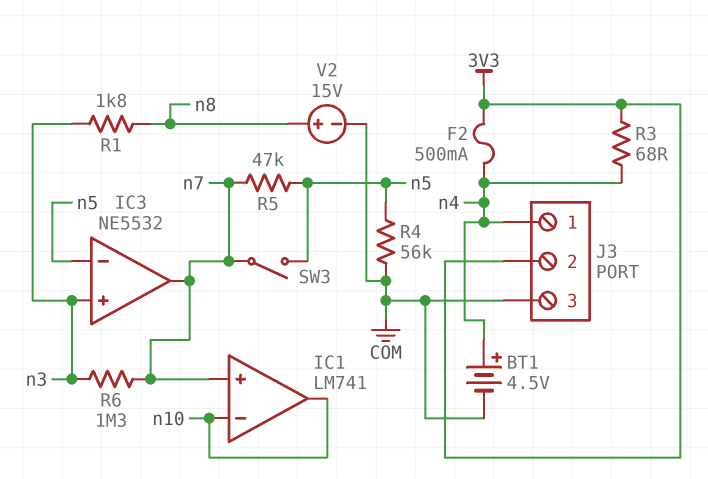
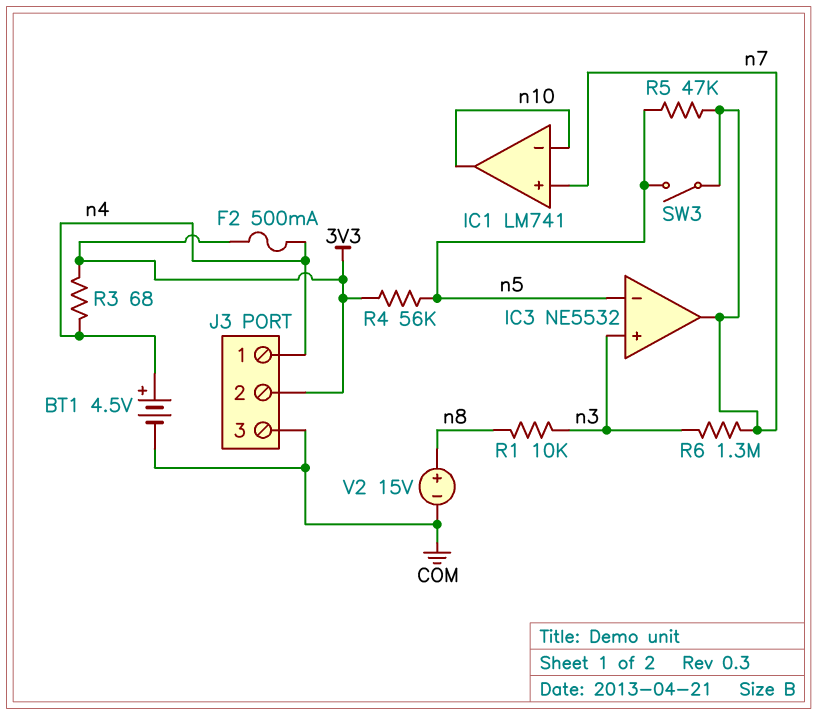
R1: 1.8k (n3, n8) -> 10k (n3, n8)
R4: 56k (COM, n5) -> 56k (3V3, n5)

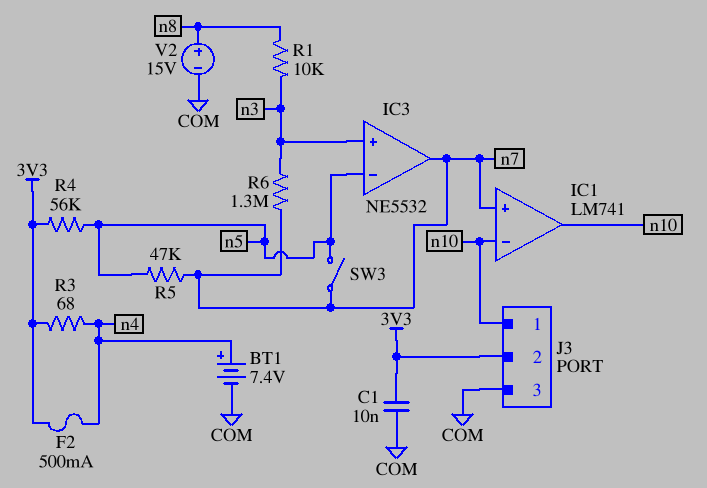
BT1: 4.5V (plus n4, minus COM) -> 7.4V (plus n4, minus COM)
C1: none -> 10nF (3V3, COM)
J3 pin 1: n4 -> n10

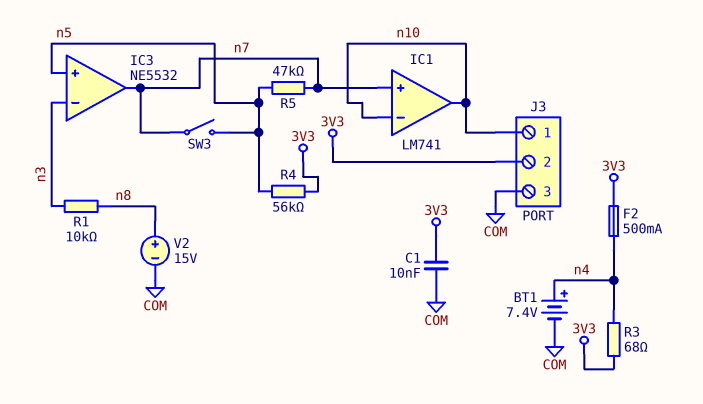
IC3 pin in+: n3 -> n5
IC3 pin in-: n5 -> n3
R6: 1.3M (n3, n7) -> none

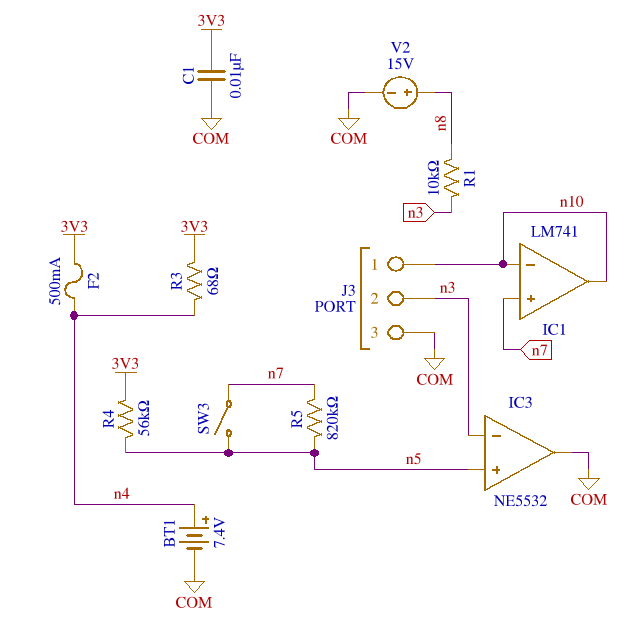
IC3 pin out: n7 -> COM
J3 pin 2: 3V3 -> n3
R5: 47k (n5, n7) -> 820k (n5, n7)

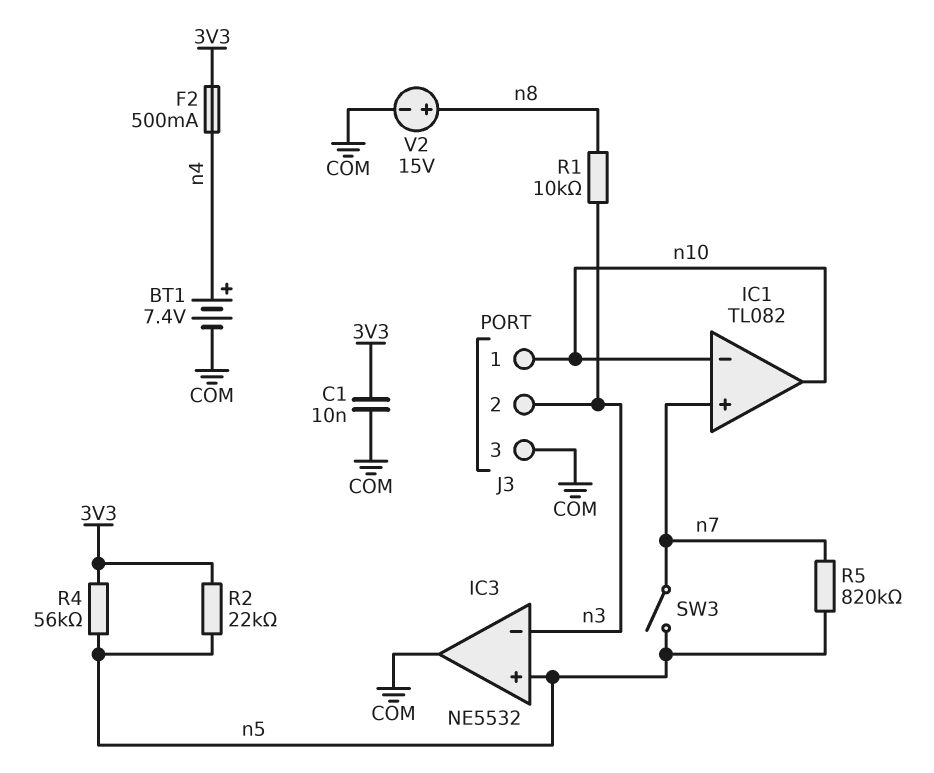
IC1: LM741 -> TL082
R2: none -> 22k (3V3, n5)
R3: 68 (3V3, n4) -> none

